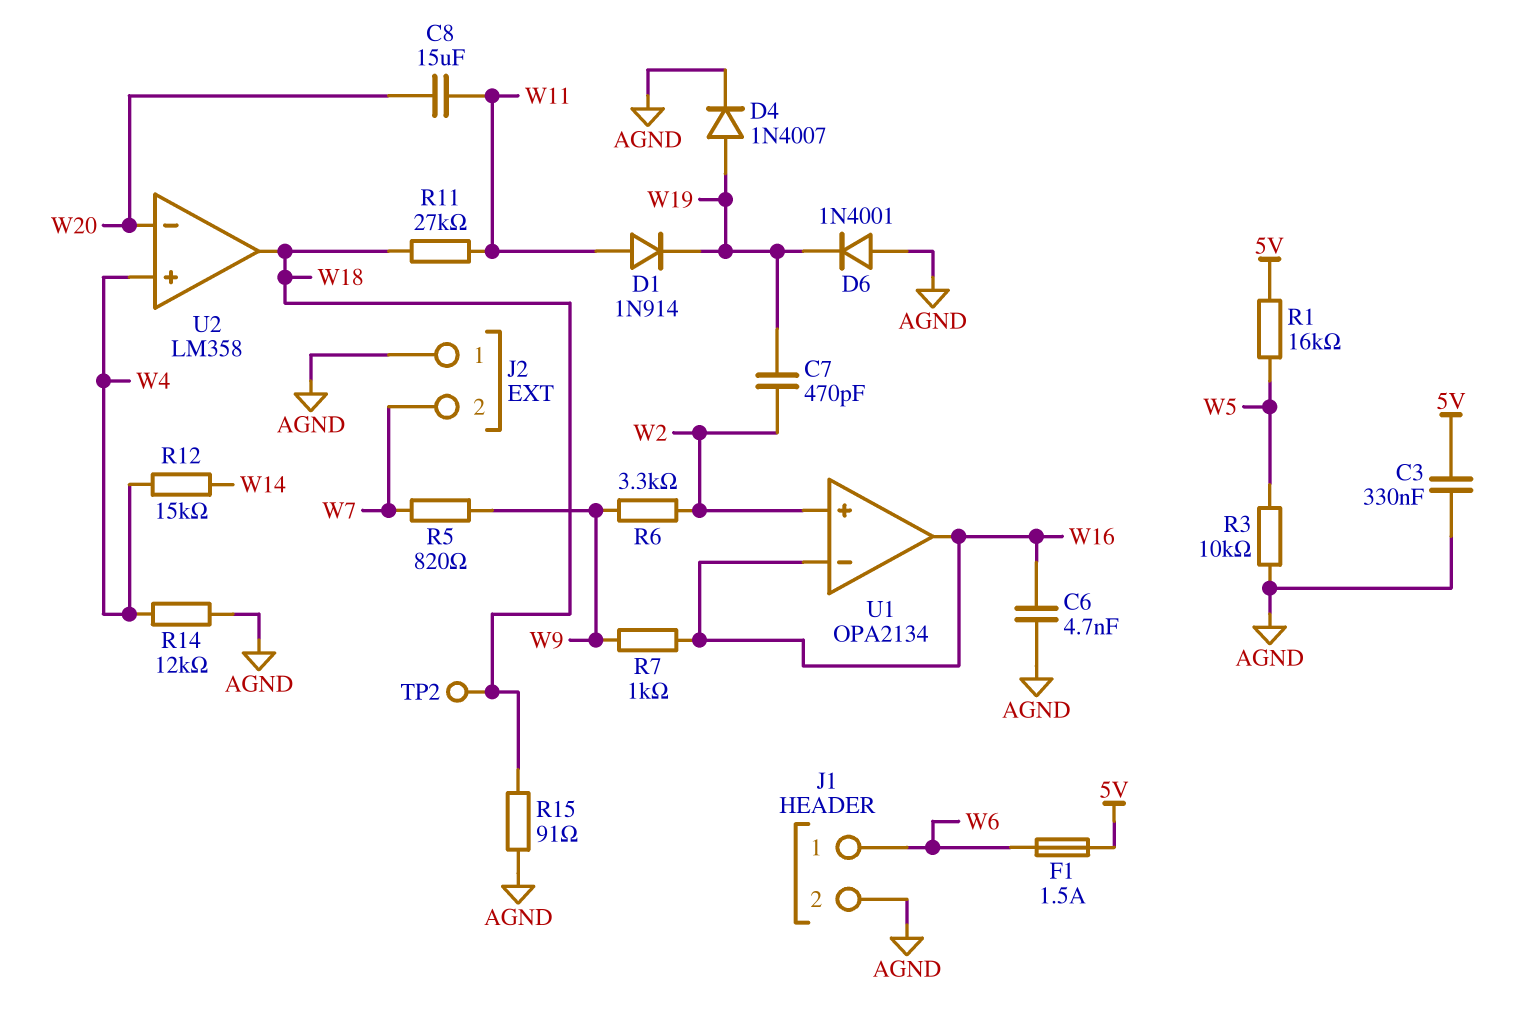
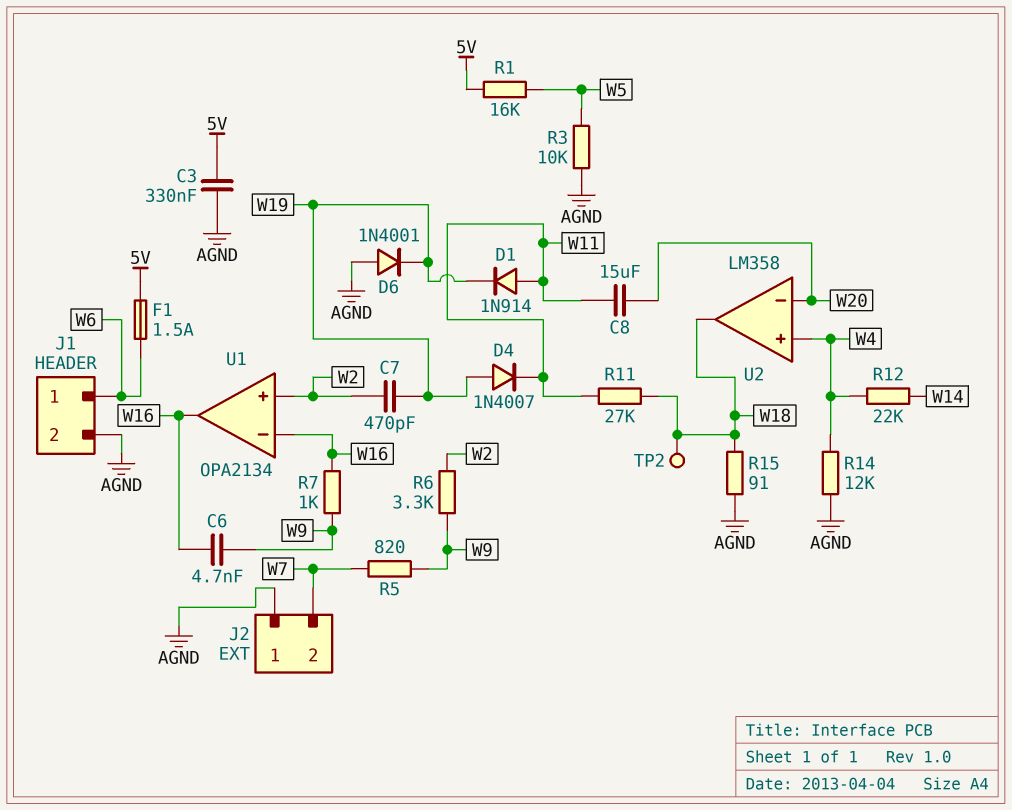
C6: 4.7nF (AGND, W16) -> 4.7nF (W9, W16)
D4: diode 1N4007 (A W19, K AGND) -> diode 1N4007 (A W19, K W11)
R12: 15k (W4, W14) -> 22k (W4, W14)

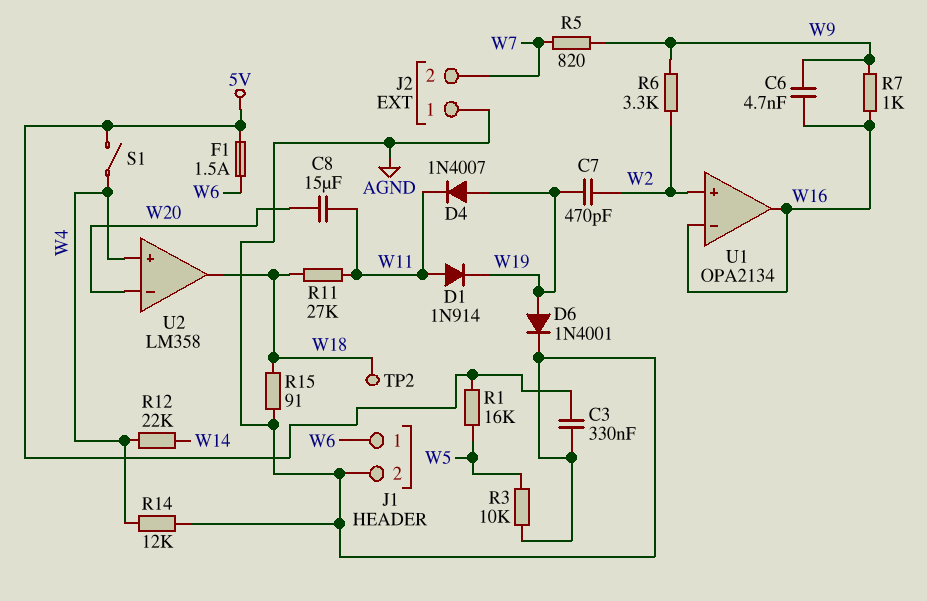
D6: diode 1N4001 (A AGND, K W19) -> diode 1N4001 (A W19, K AGND)
S1: none -> switch (5V, W4)

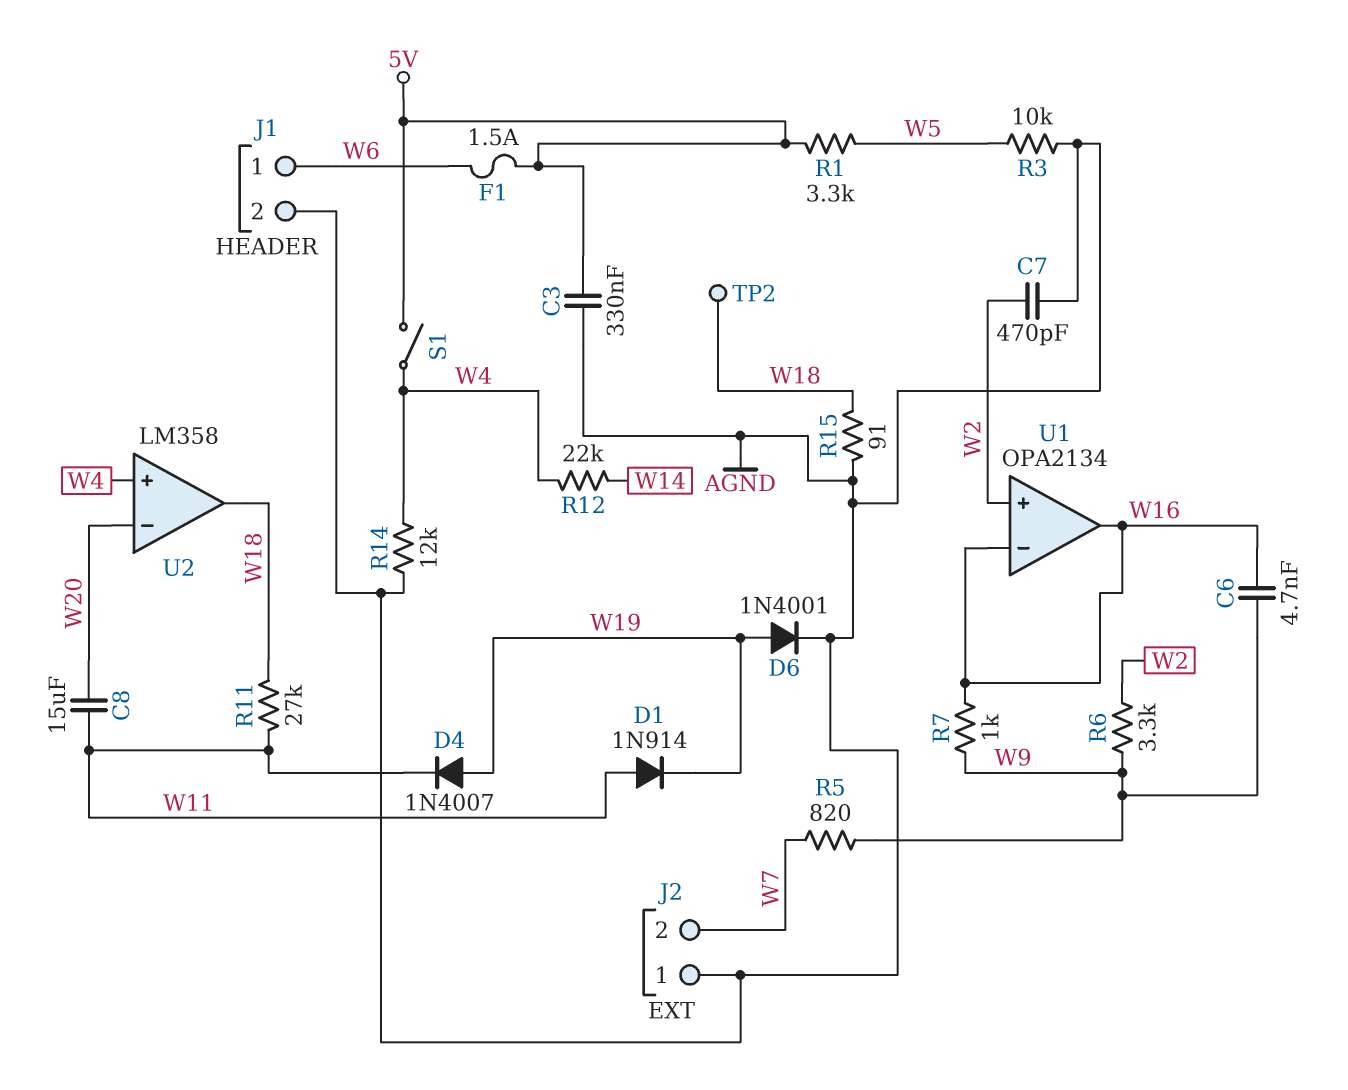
C7: 470pF (W2, W19) -> 470pF (AGND, W2)
R1: 16k (5V, W5) -> 3.3k (5V, W5)

